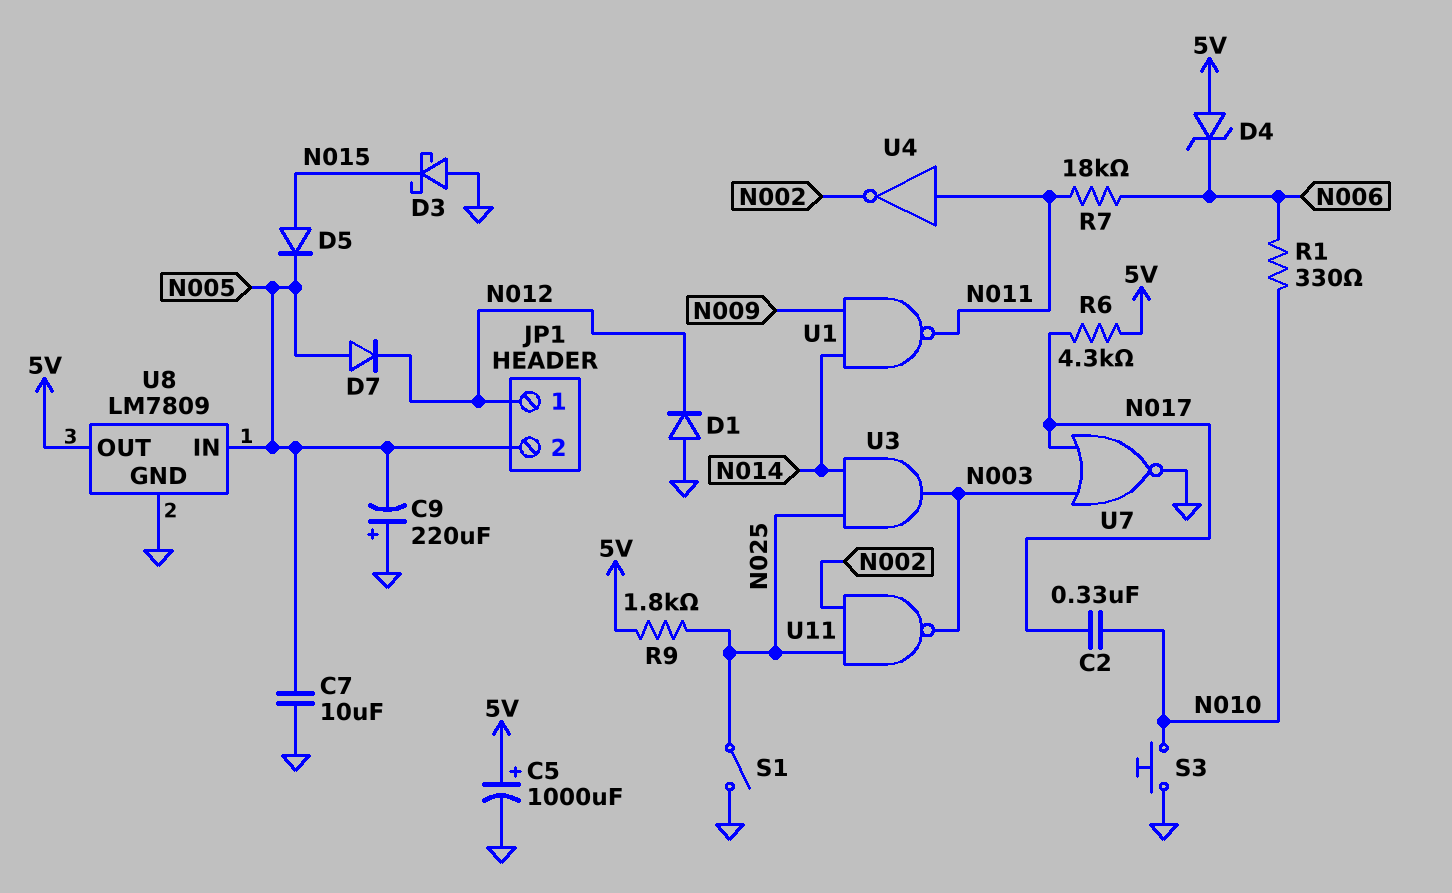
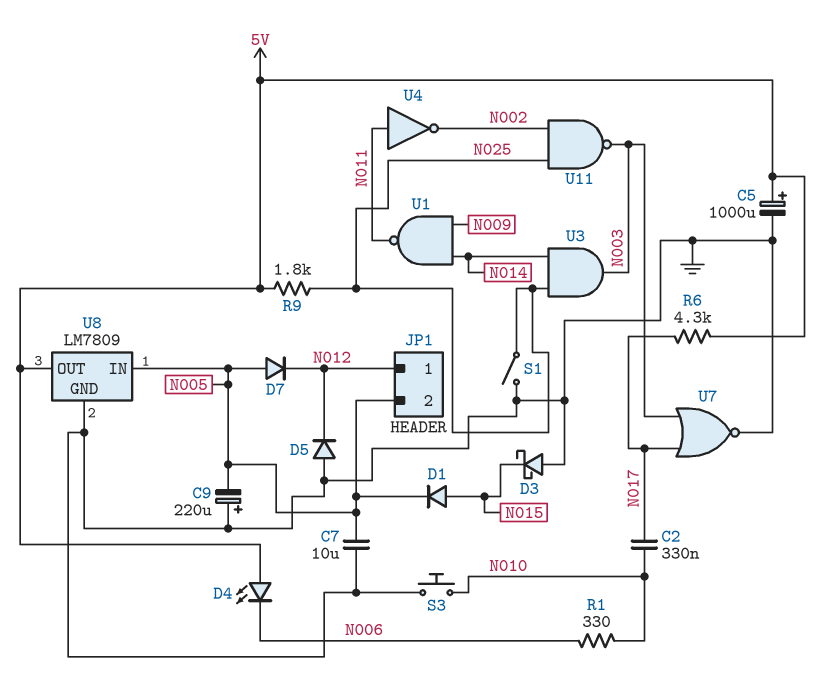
D1: diode (A GND, K N012) -> diode (A N015, K N005)
D4: zener (A 5V, K N006) -> LED (A 5V, K N006)
D5: diode (A N015, K N005) -> diode (A GND, K N012)
R7: 18k (N006, N011) -> none

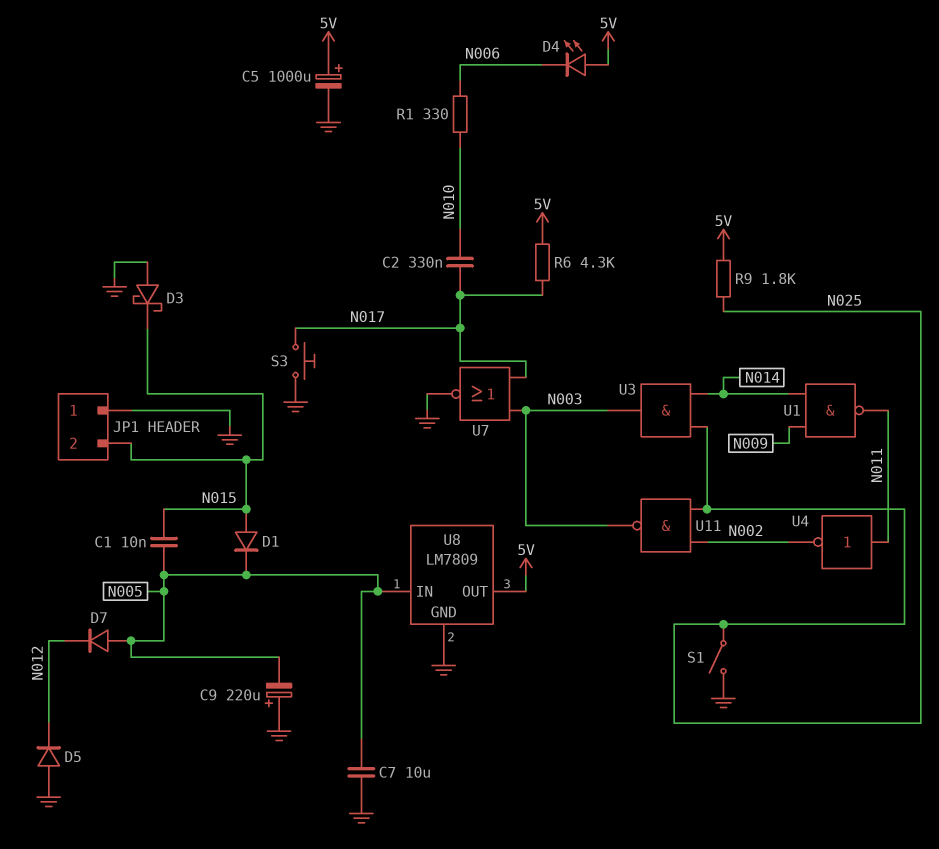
C1: none -> 10nF (N005, N015)
JP1 pin 1: N012 -> GND
JP1 pin 2: N005 -> N015
S3: button (GND, N010) -> button (GND, N017)

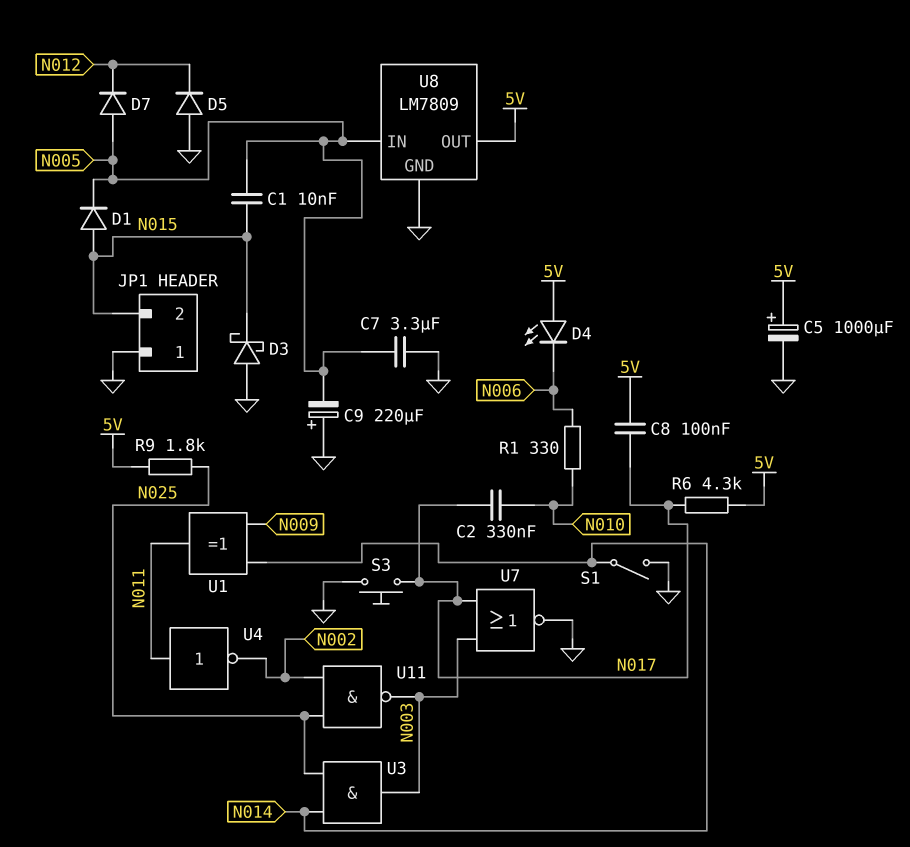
C7: 10uF (GND, N005) -> 3.3uF (GND, N005)
C8: none -> 100nF (5V, N017)
S1: switch (GND, N025) -> switch (GND, N014)
U1: NAND (in N009, in N014, out N011) -> XOR (in N009, in N014, out N011)

